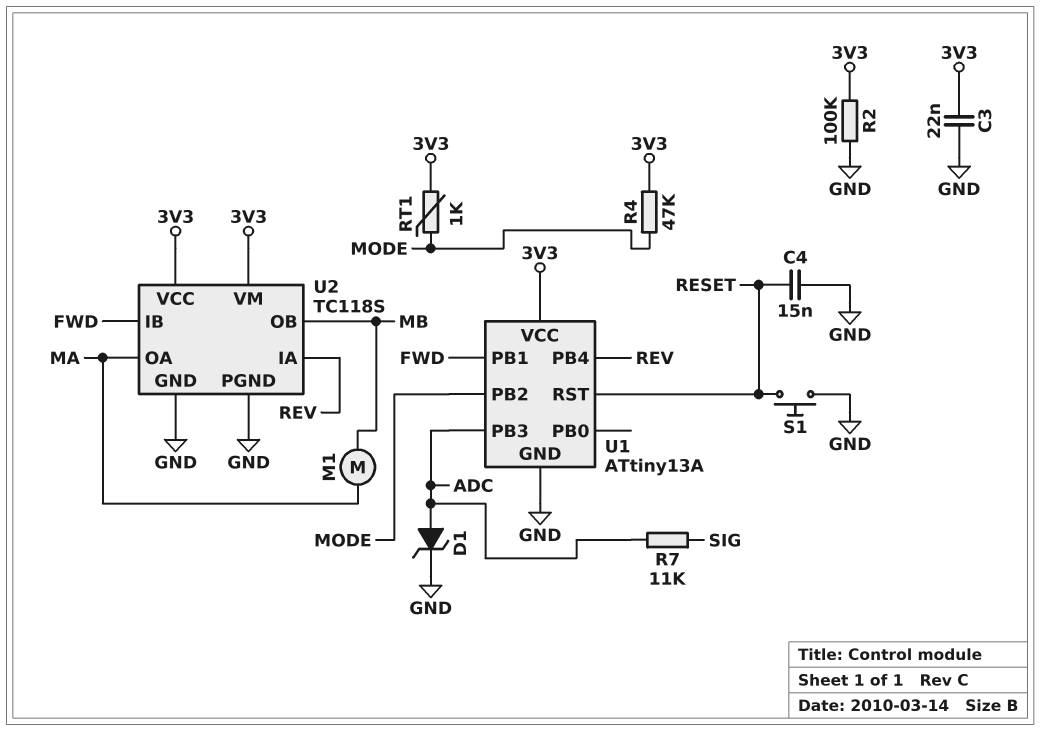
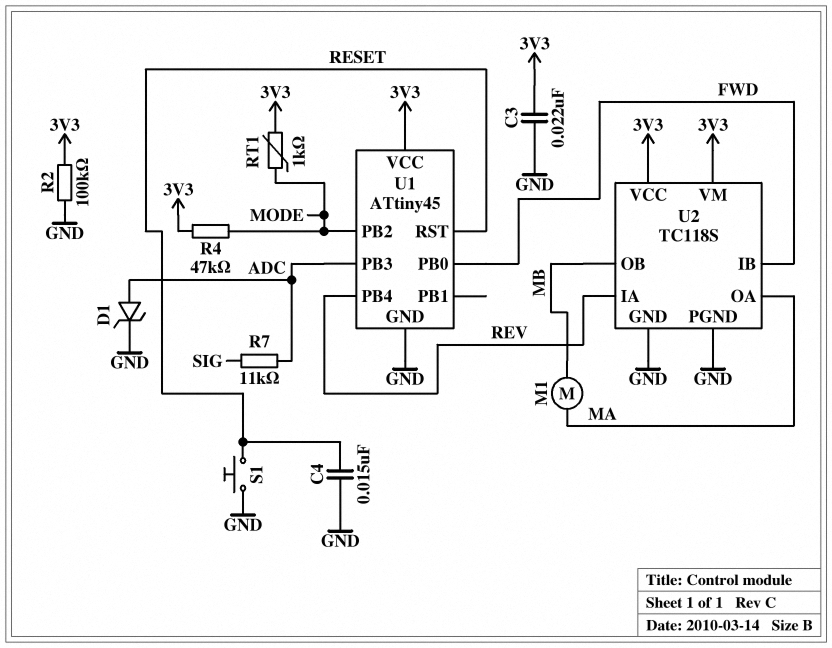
U1: ATtiny13A -> ATtiny45
U1 pin PB0: none -> FWD
U1 pin PB1: FWD -> none

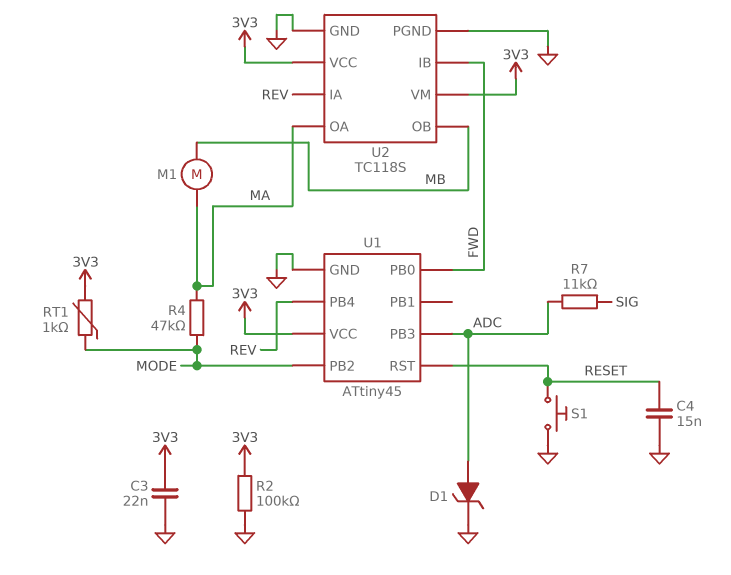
R4: 47k (3V3, MODE) -> 47k (MA, MODE)

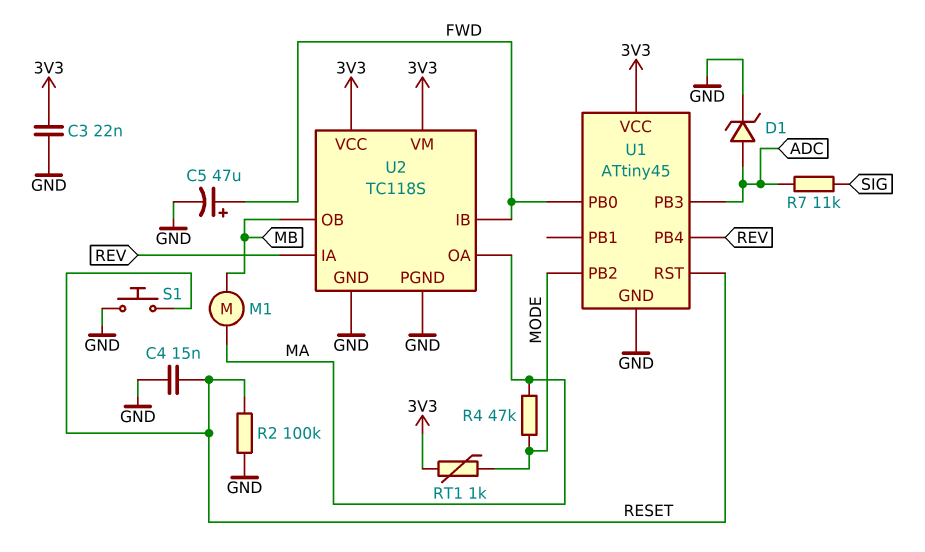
C5: none -> 47uF (plus FWD, minus GND)
R2: 100k (3V3, GND) -> 100k (GND, RESET)

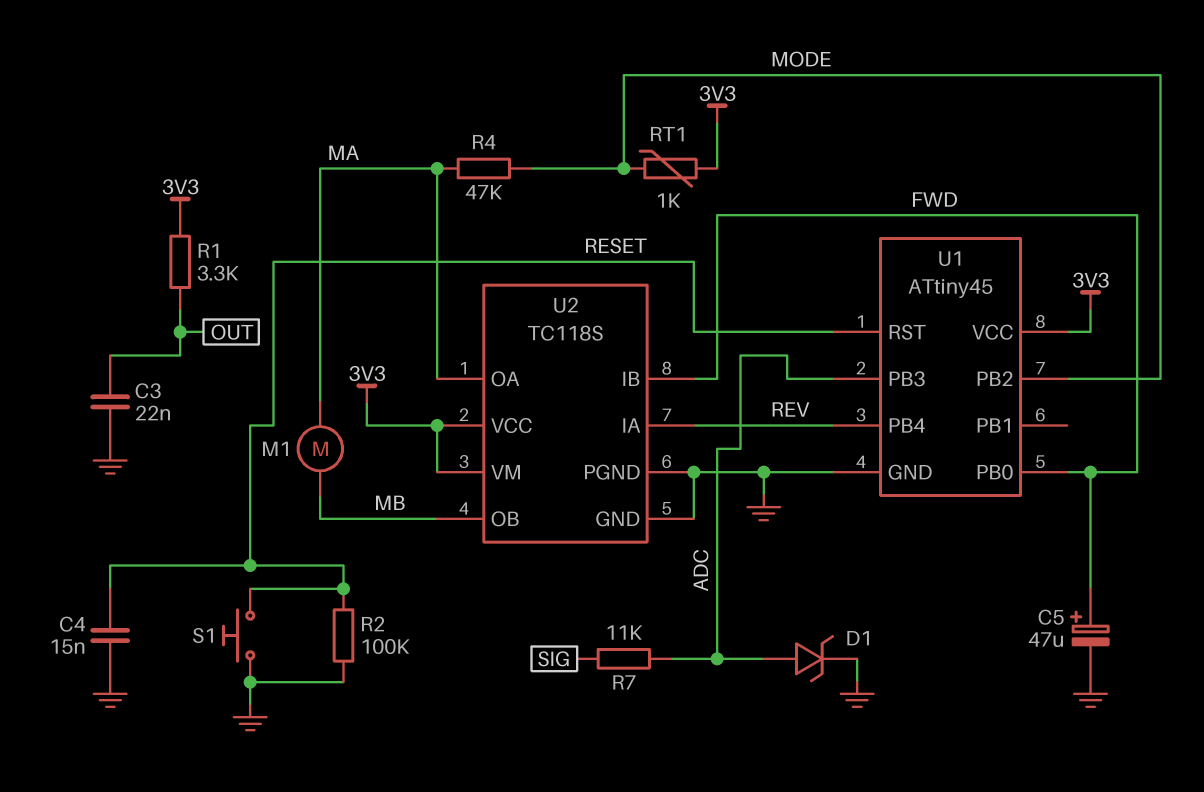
C3: 22nF (3V3, GND) -> 22nF (GND, OUT)
R1: none -> 3.3k (3V3, OUT)

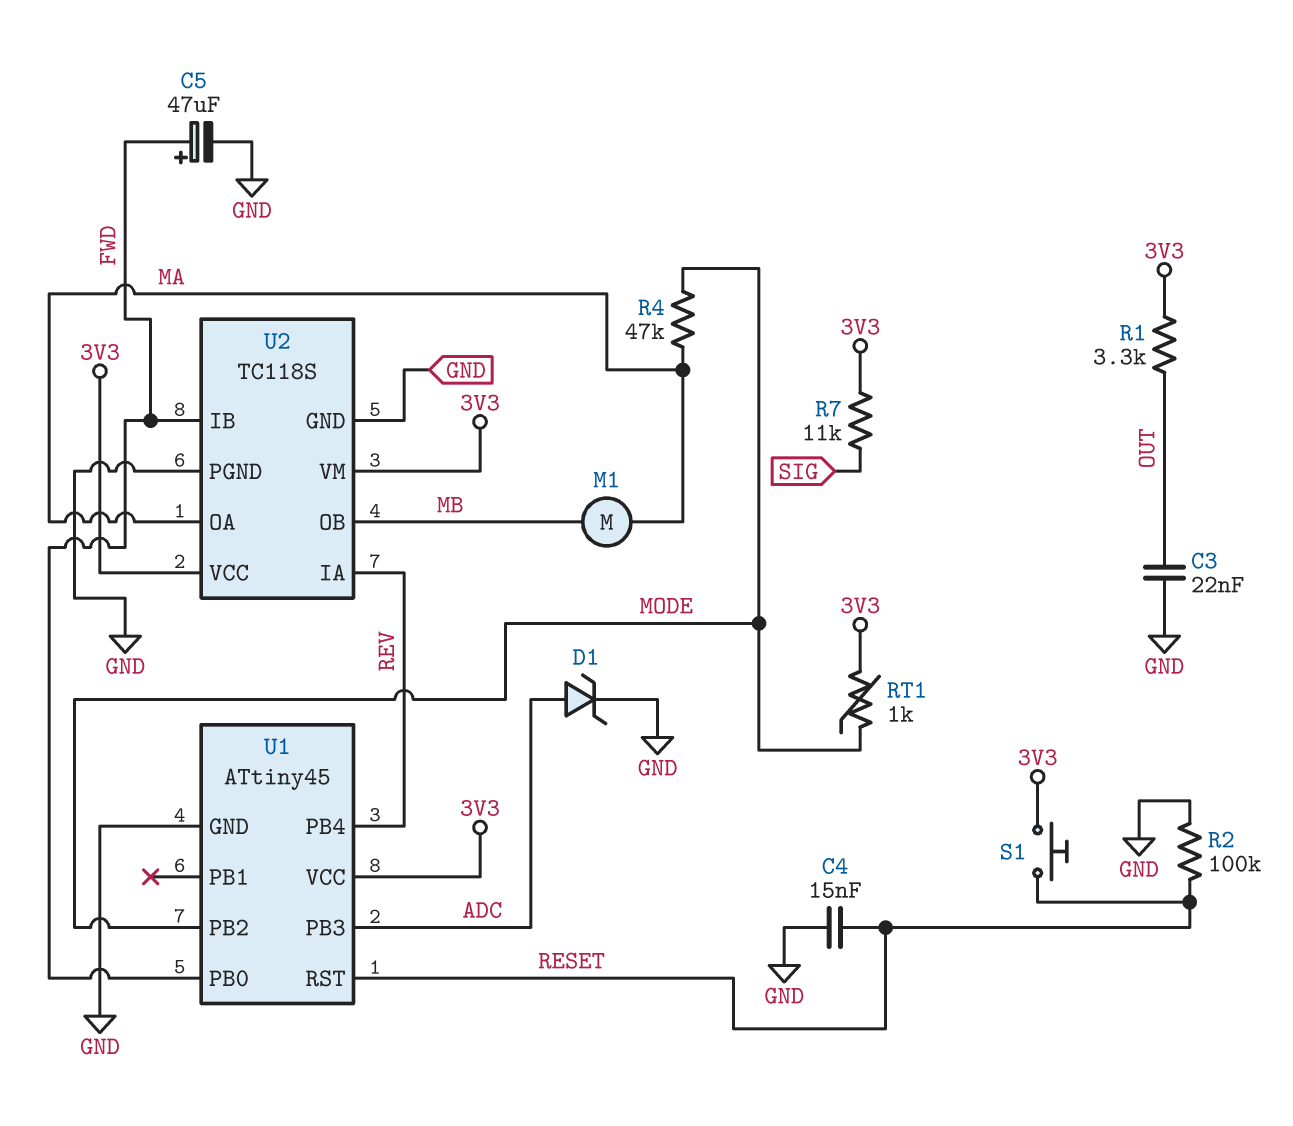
R7: 11k (ADC, SIG) -> 11k (3V3, SIG)
S1: button (GND, RESET) -> button (3V3, RESET)

